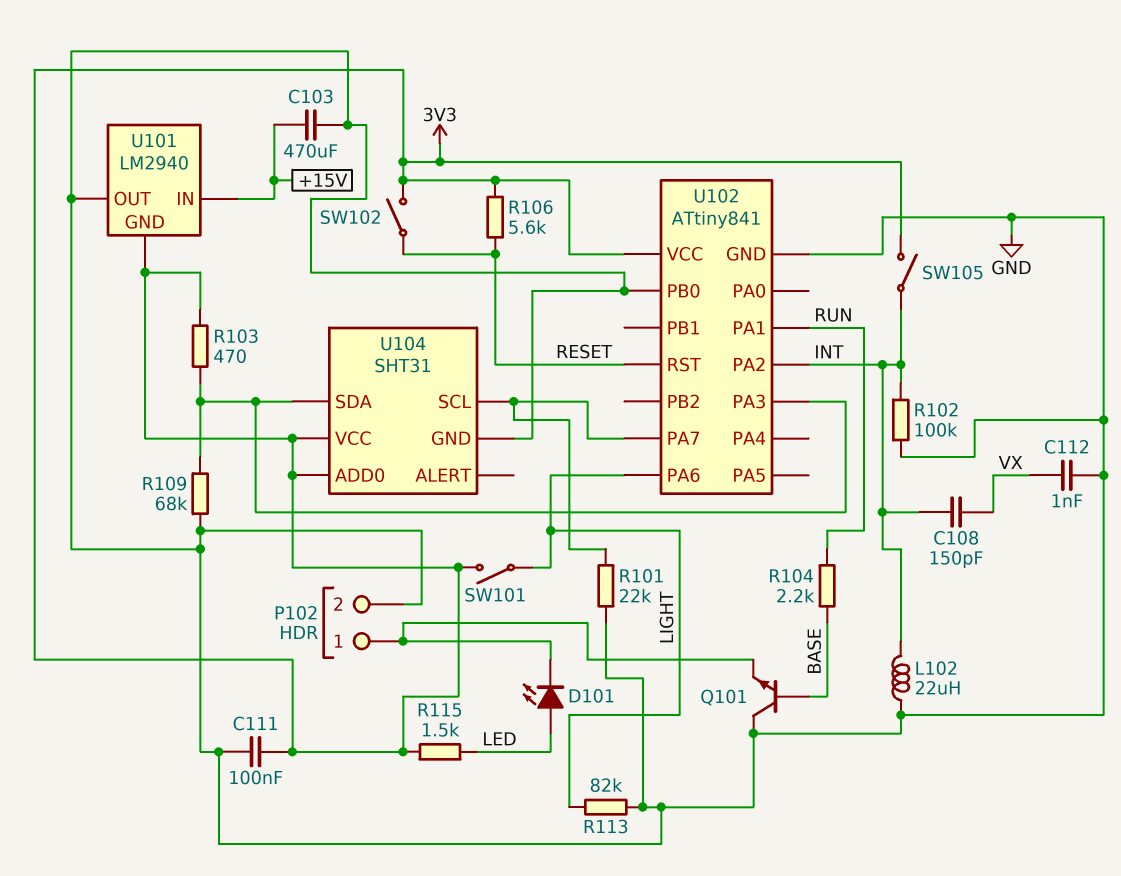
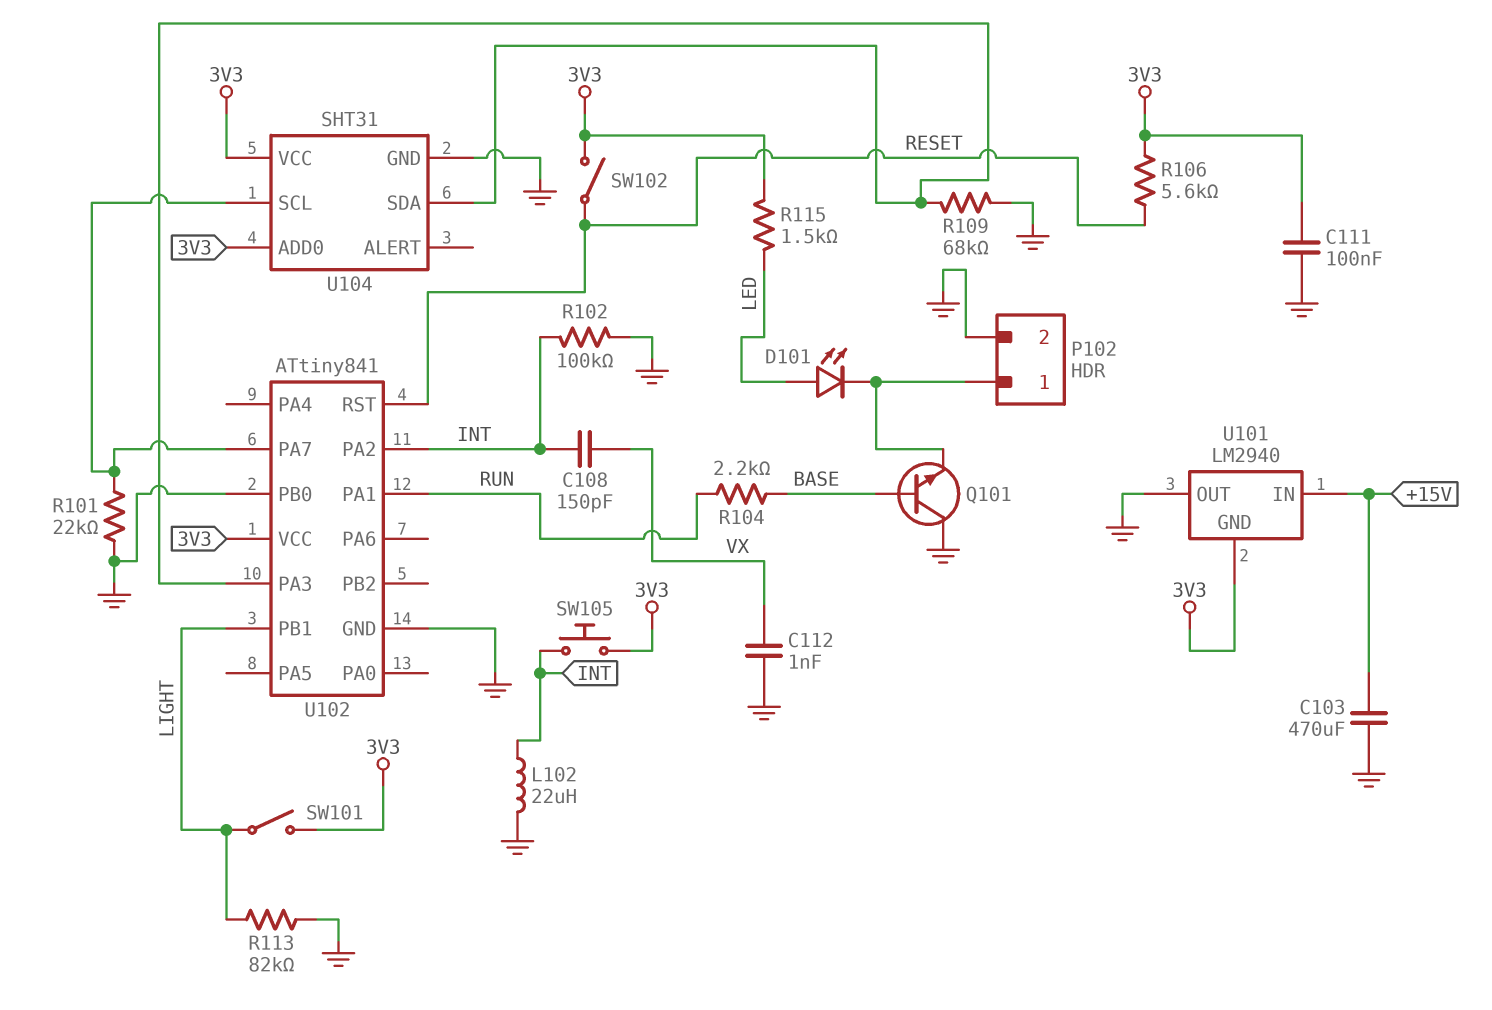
R103: 470 (3V3, U102/PA3) -> none
SW105: switch (3V3, INT) -> button (3V3, INT)
U102 pin PA6: LIGHT -> none
U102 pin PB1: none -> LIGHT

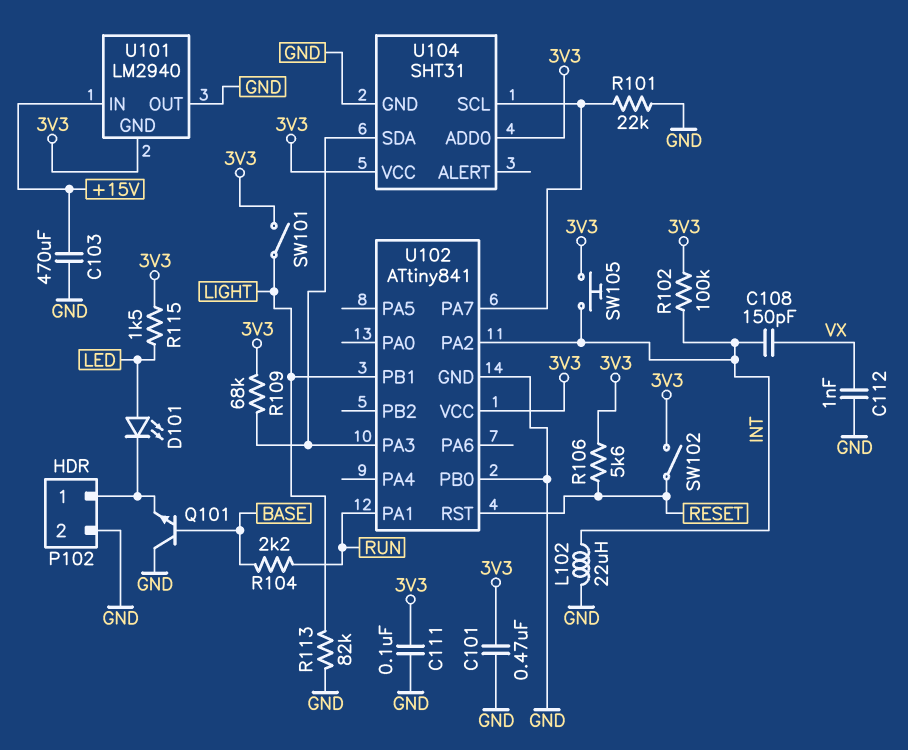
C101: none -> 470nF (3V3, GND)
R102: 100k (GND, INT) -> 100k (3V3, INT)
R109: 68k (GND, U102/PA3) -> 68k (3V3, U102/PA3)

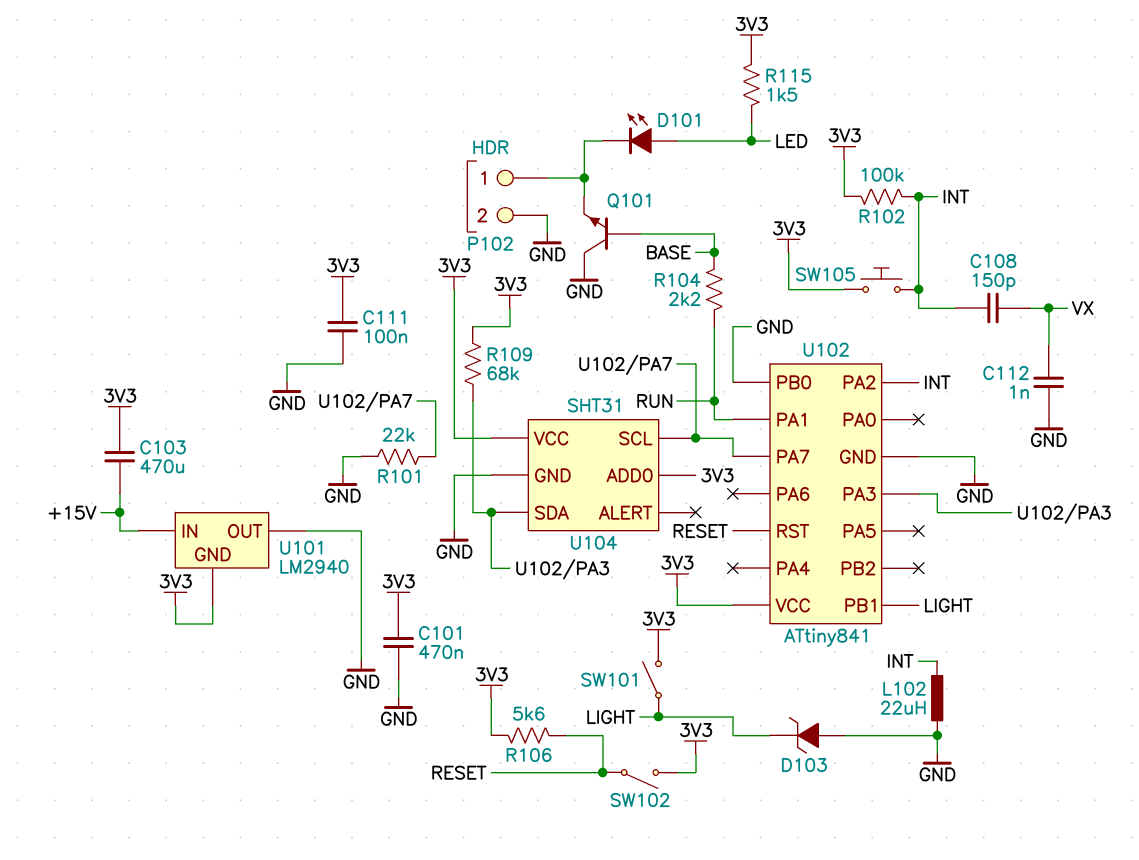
C103: 470uF (+15V, GND) -> 470uF (+15V, 3V3)
D103: none -> zener (A GND, K LIGHT)
R113: 82k (GND, LIGHT) -> none

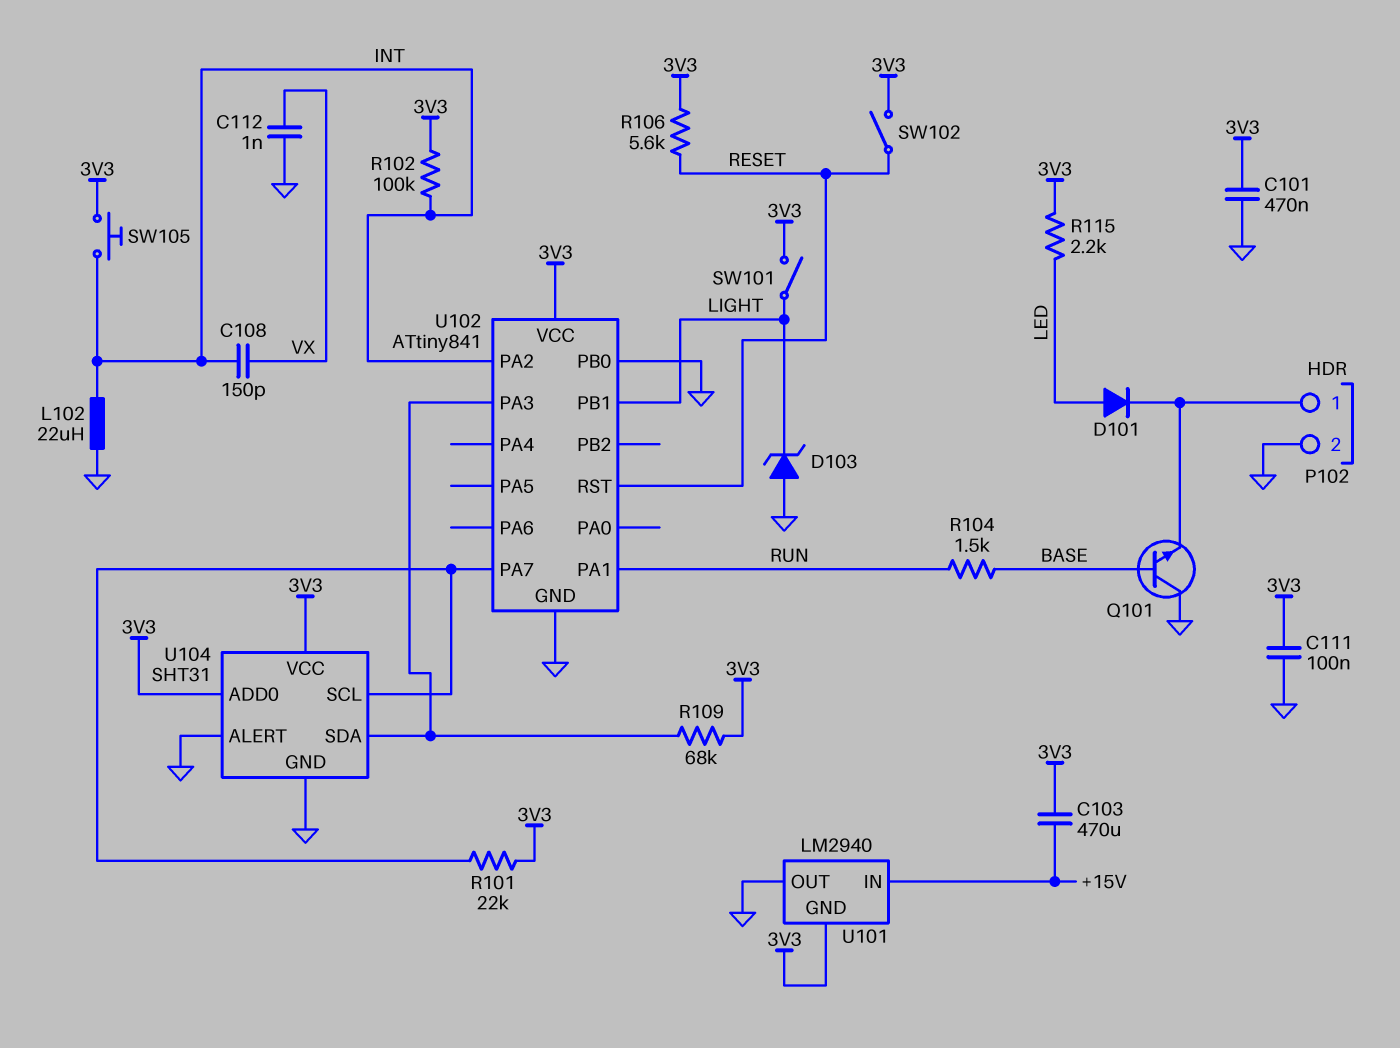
D101: LED (A LED, K P102/1) -> diode (A LED, K P102/1)
R101: 22k (GND, U102/PA7) -> 22k (3V3, U102/PA7)
R104: 2.2k (BASE, RUN) -> 1.5k (BASE, RUN)
R115: 1.5k (3V3, LED) -> 2.2k (3V3, LED)
U104 pin ALERT: none -> GND

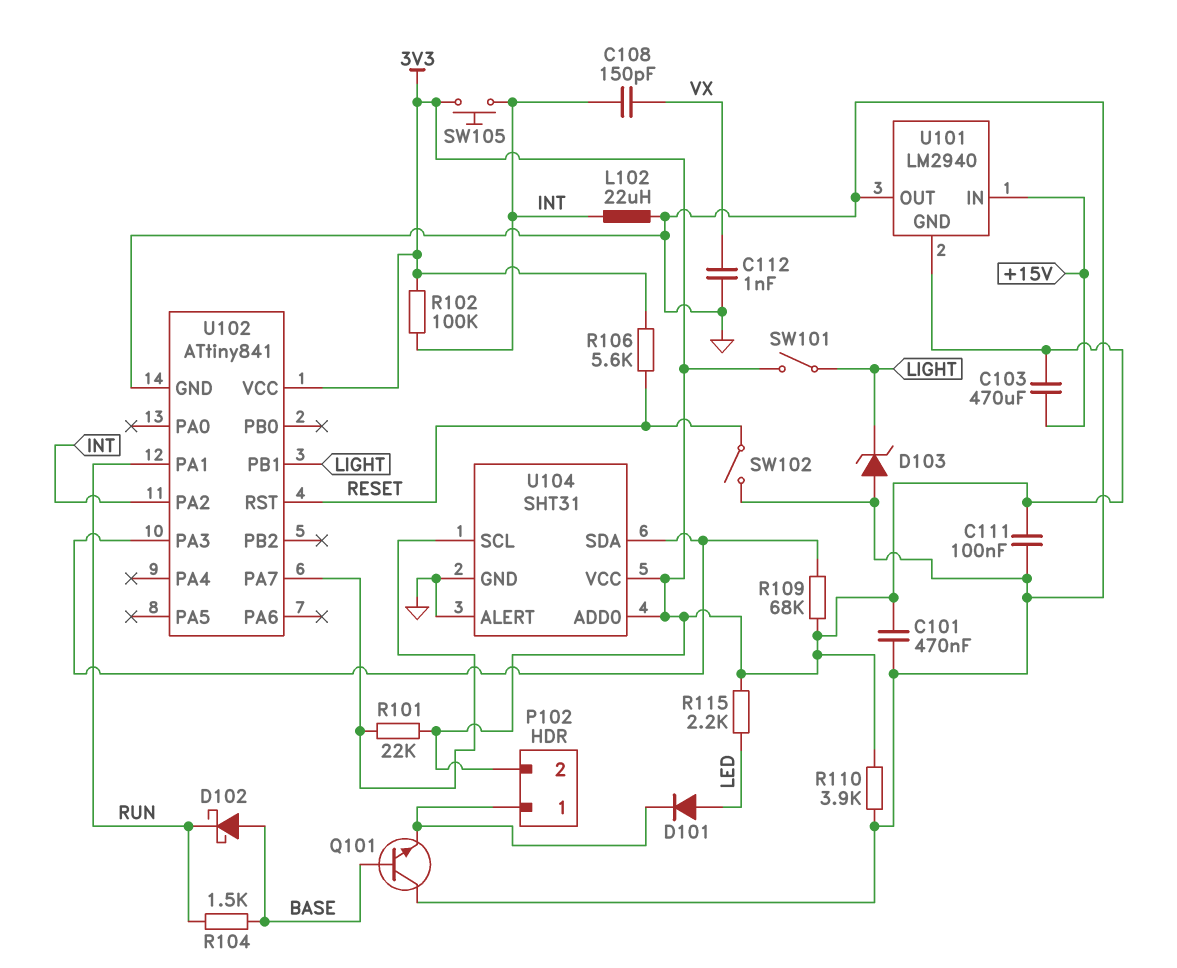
D102: none -> schottky (A BASE, K RUN)
P102 pin 2: GND -> 3V3
R110: none -> 3.9k (3V3, GND)
SW102: switch (3V3, RESET) -> switch (GND, RESET)
U102 pin PB0: GND -> none

